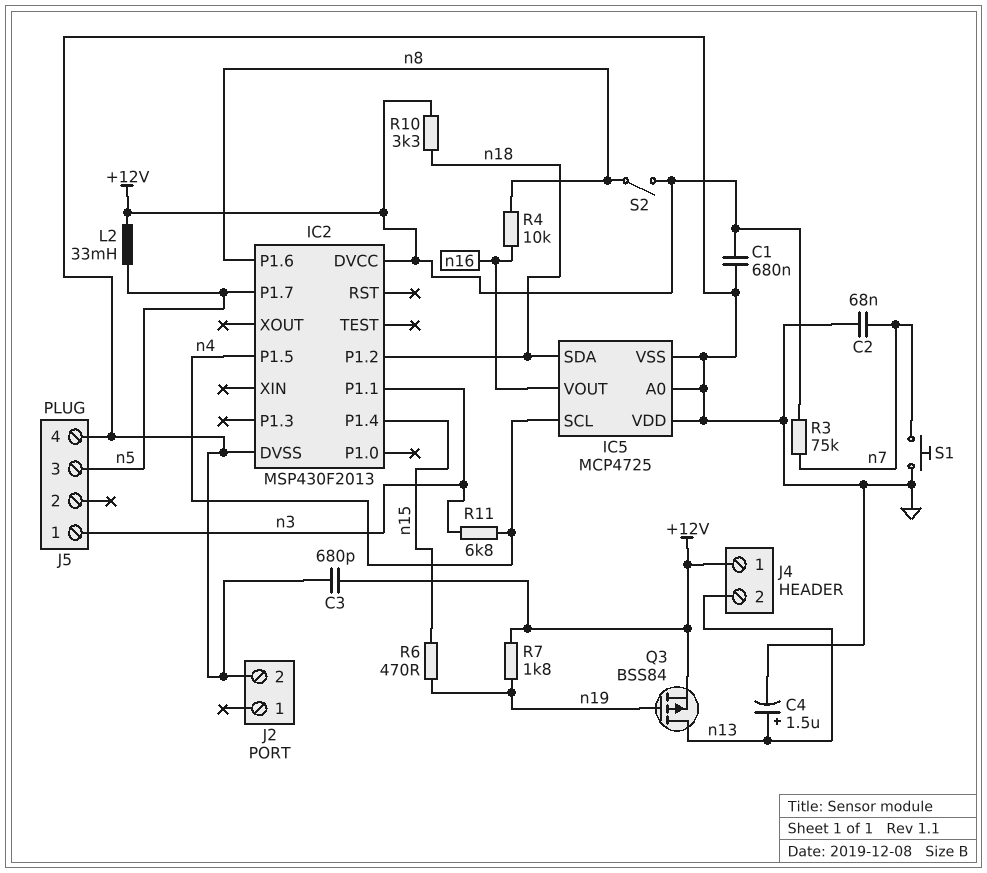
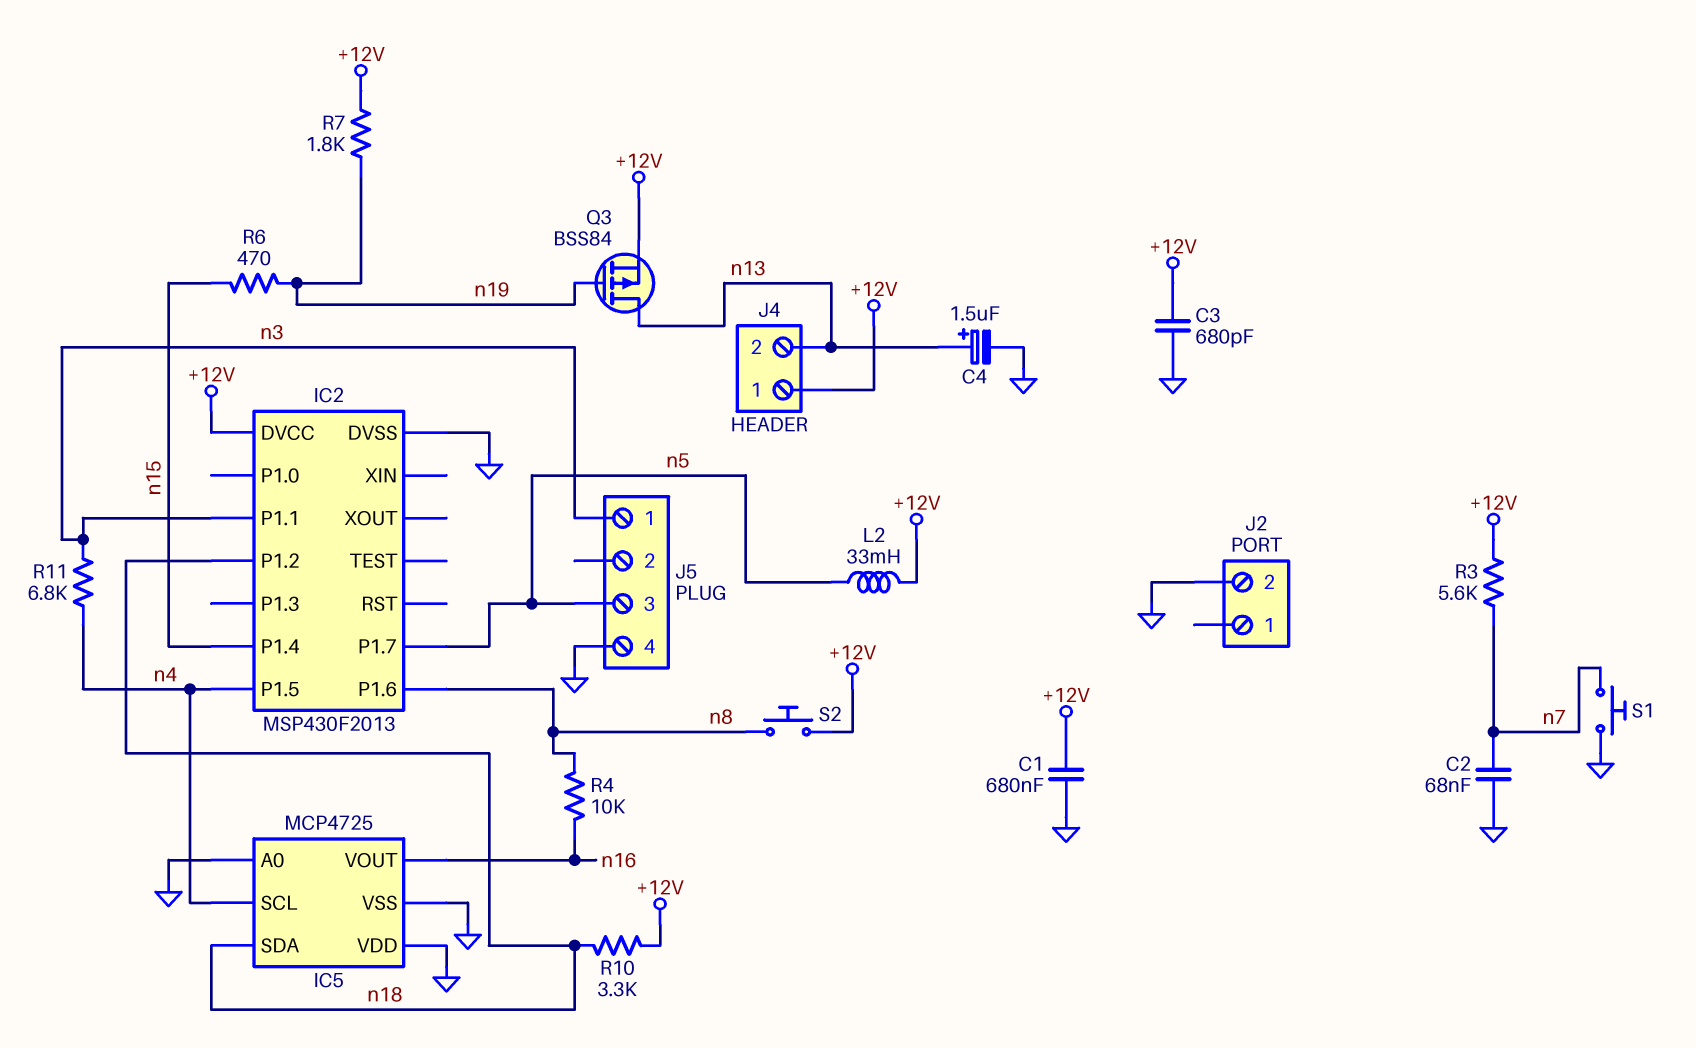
R3: 75k (+12V, n7) -> 5.6k (+12V, n7)
S2: switch (+12V, n8) -> button (+12V, n8)

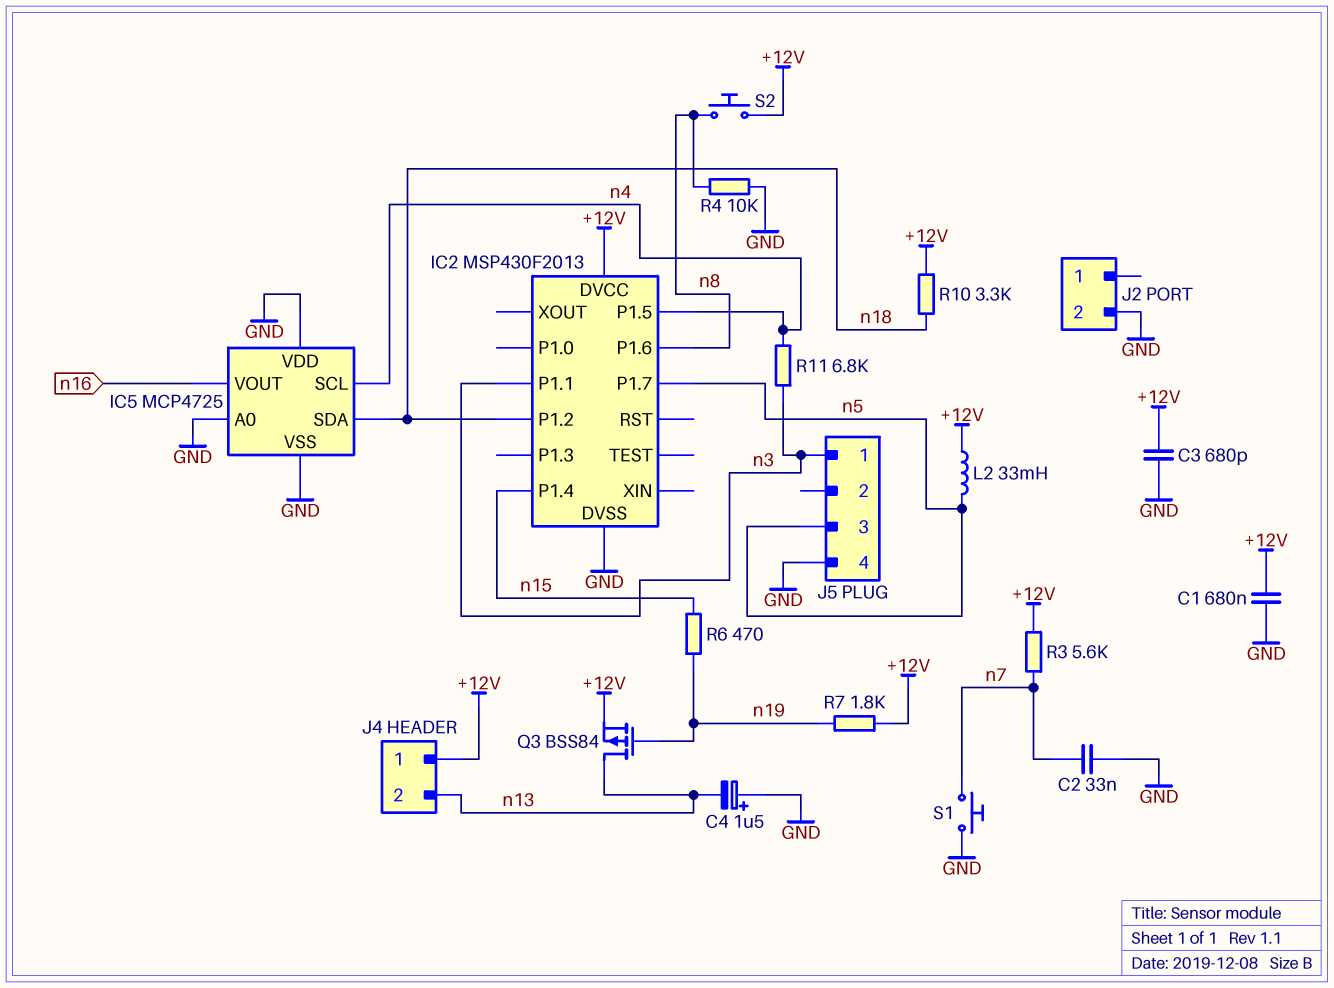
C2: 68nF (GND, n7) -> 33nF (GND, n7)
C4: 1.5uF (plus n13, minus GND) -> 1.5uF (plus GND, minus n13)
R4: 10k (n8, n16) -> 10k (GND, n8)

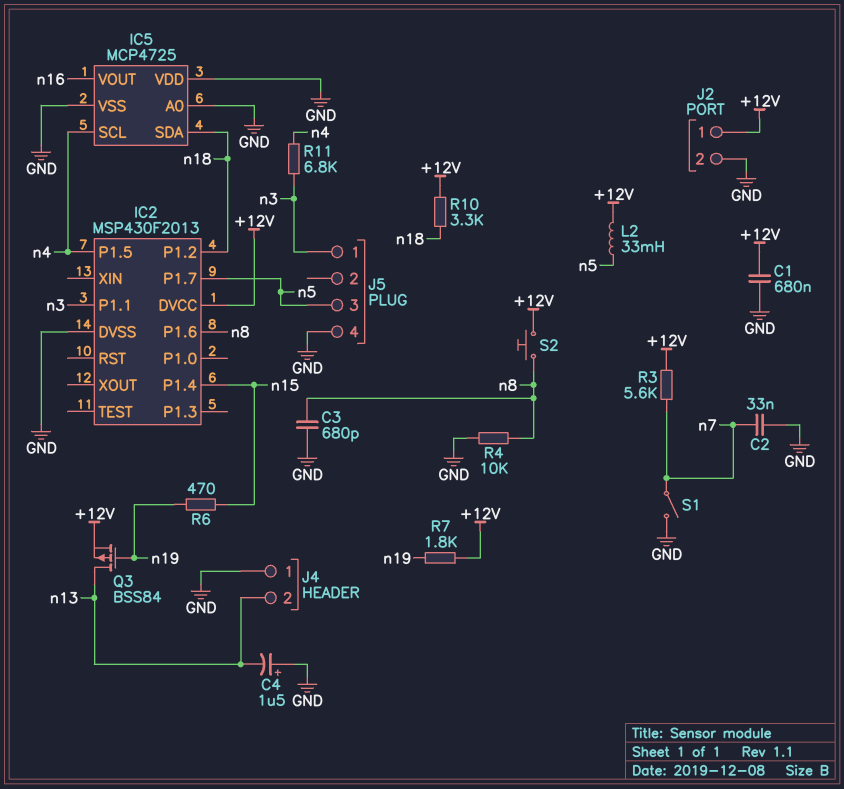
C3: 680pF (+12V, GND) -> 680pF (GND, n8)
J2 pin 1: none -> +12V
J4 pin 1: +12V -> GND
S1: button (GND, n7) -> switch (GND, n7)

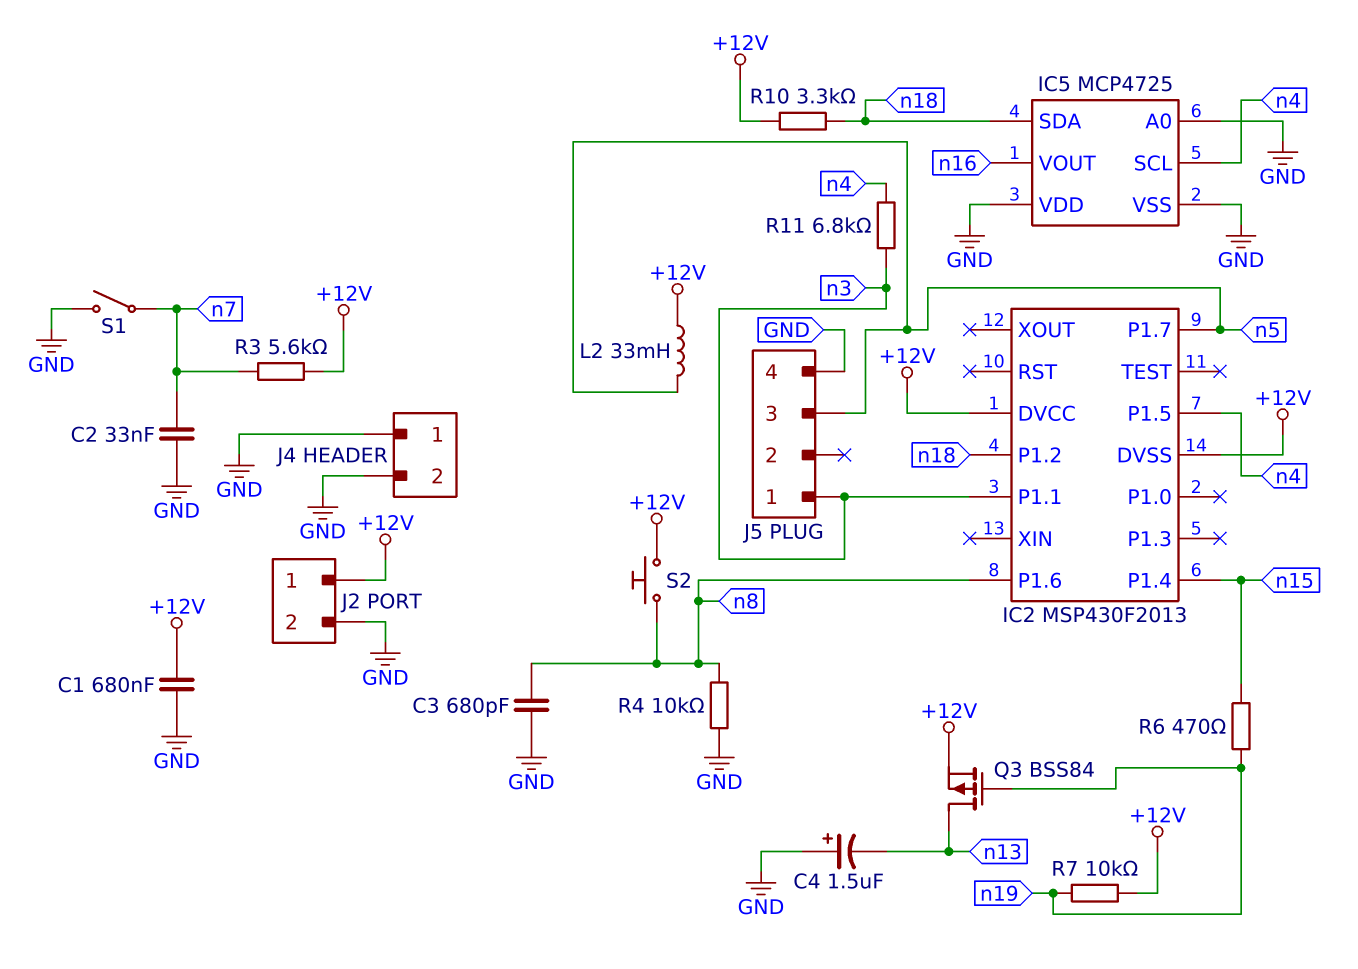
IC2 pin DVSS: GND -> +12V
J4 pin 2: n13 -> GND
R7: 1.8k (+12V, n19) -> 10k (+12V, n19)

